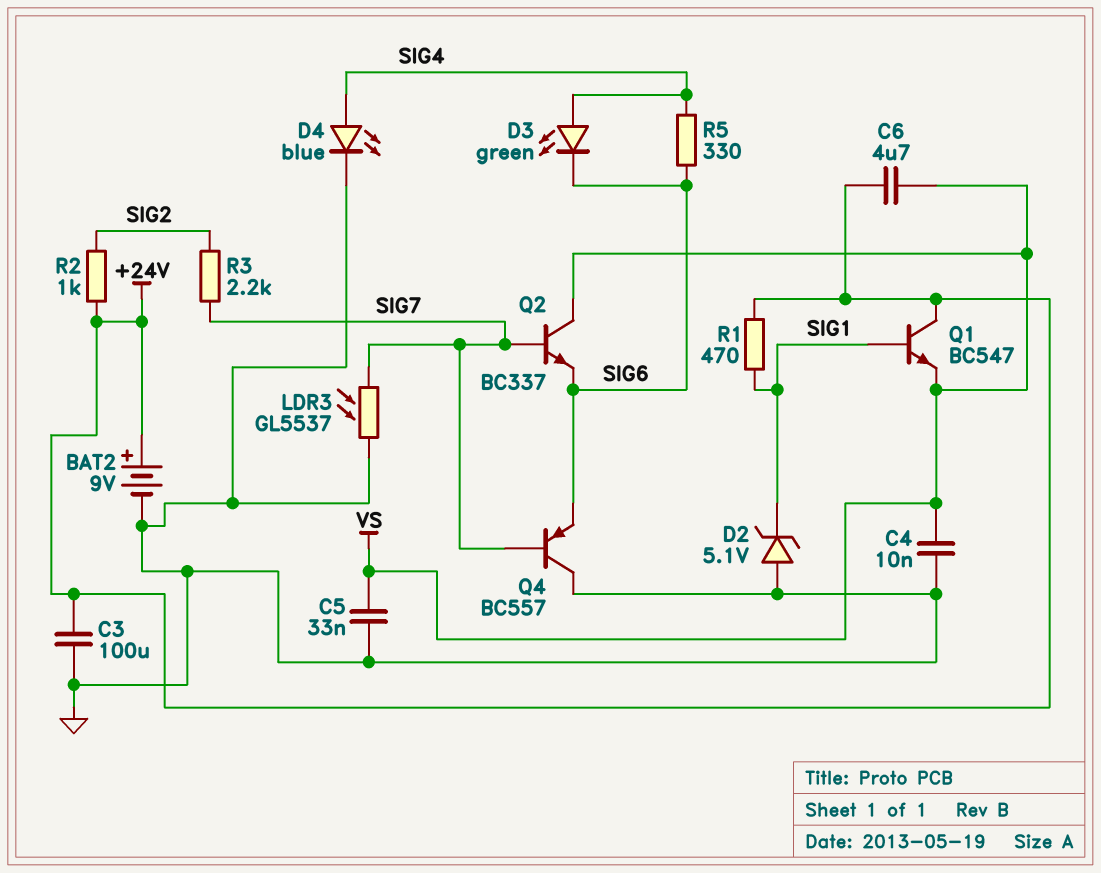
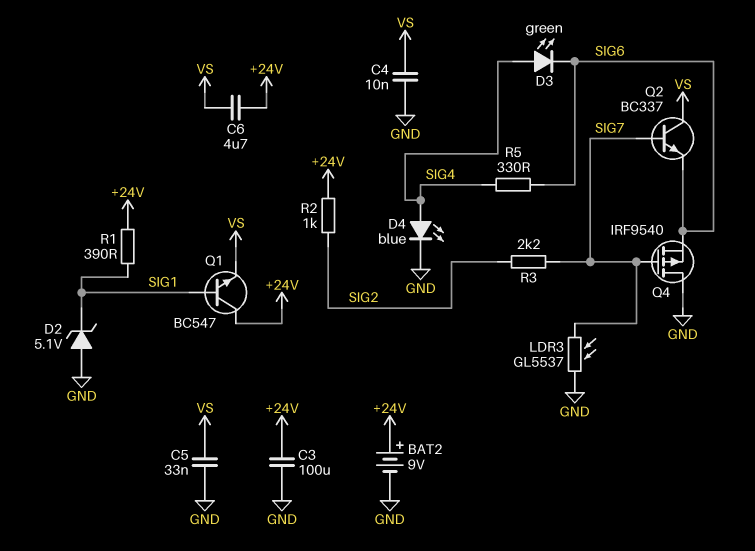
Q4: PNP BC557 (B SIG7, C GND, E SIG6) -> PMOS IRF9540 (G SIG7, D GND, S SIG6)
R1: 470 (+24V, SIG1) -> 390 (+24V, SIG1)

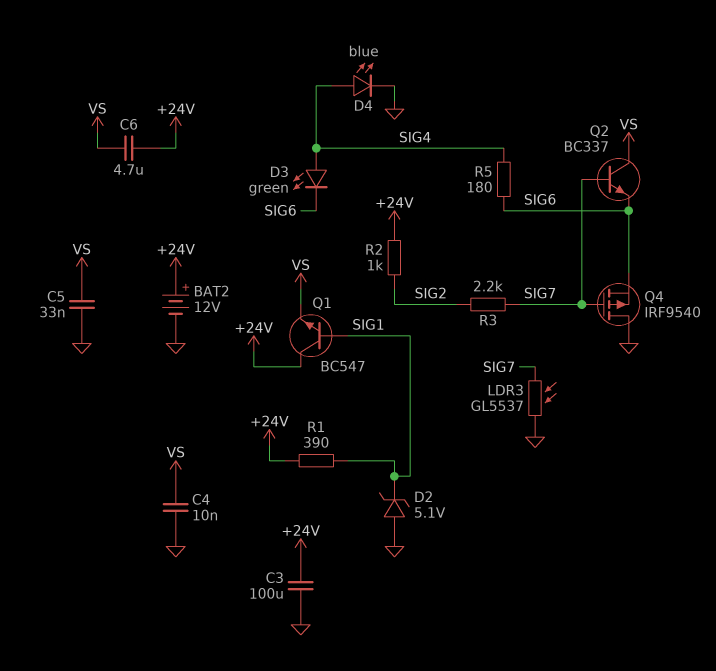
BAT2: 9V (plus +24V, minus GND) -> 12V (plus +24V, minus GND)
R5: 330 (SIG4, SIG6) -> 180 (SIG4, SIG6)

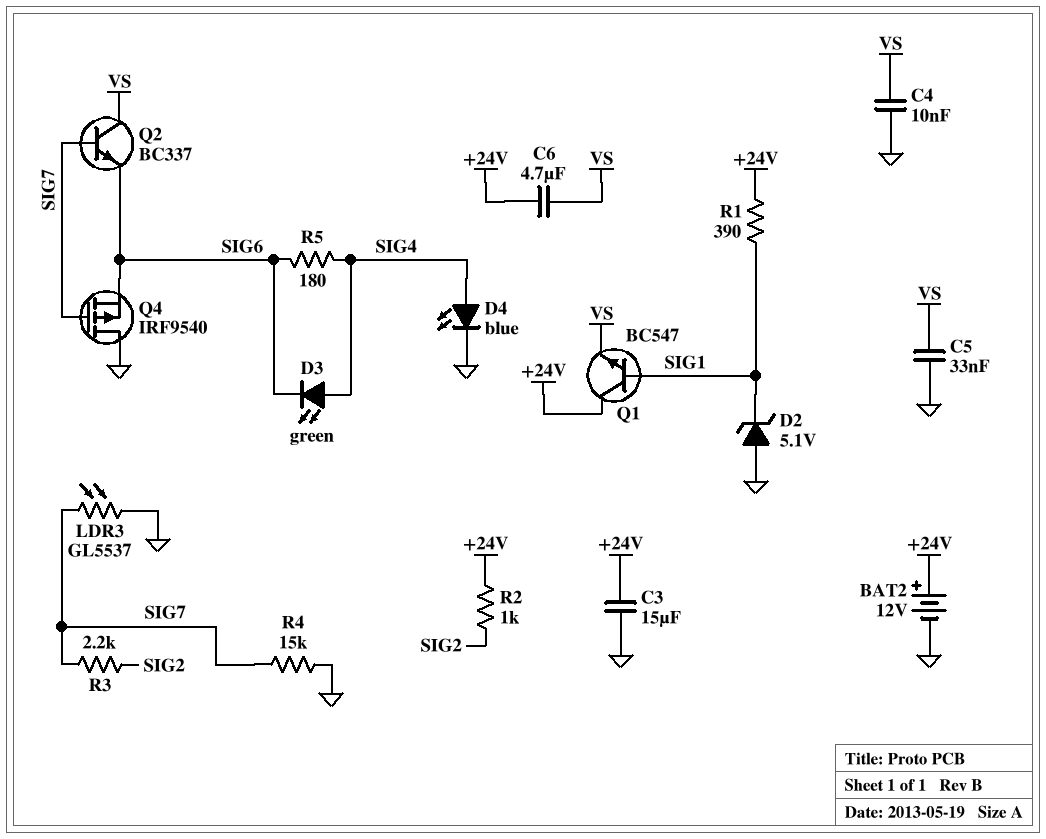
C3: 100uF (+24V, GND) -> 15uF (+24V, GND)
R4: none -> 15k (GND, SIG7)

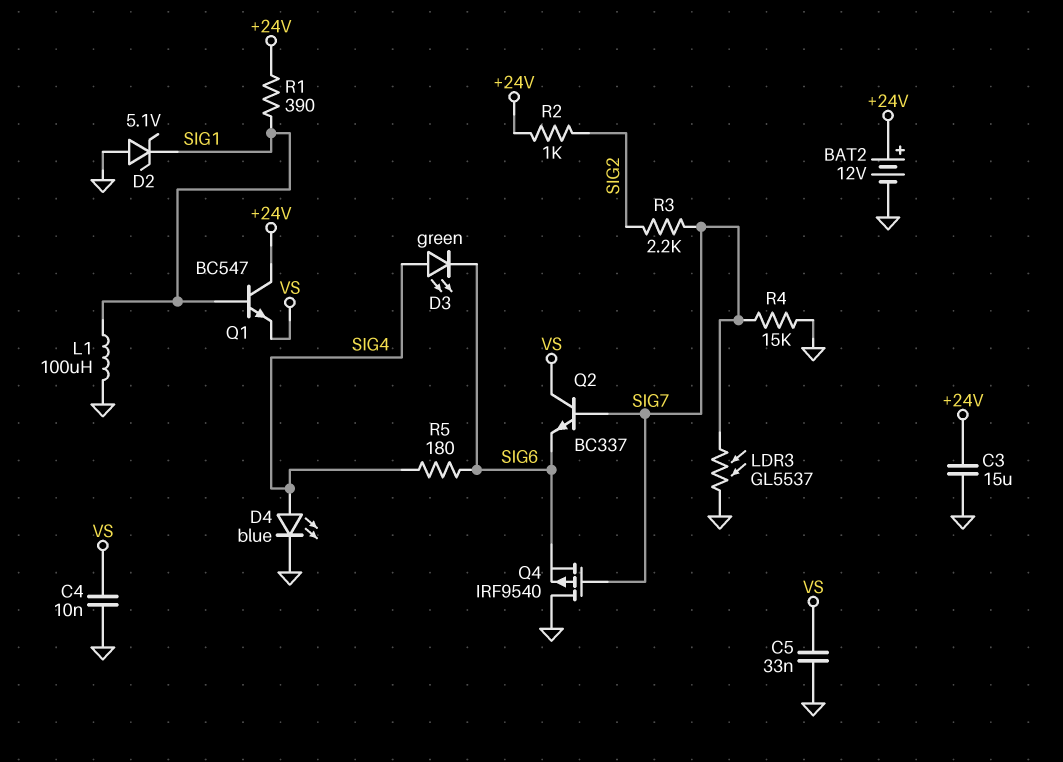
C6: 4.7uF (+24V, VS) -> none
L1: none -> 100uH (GND, SIG1)

